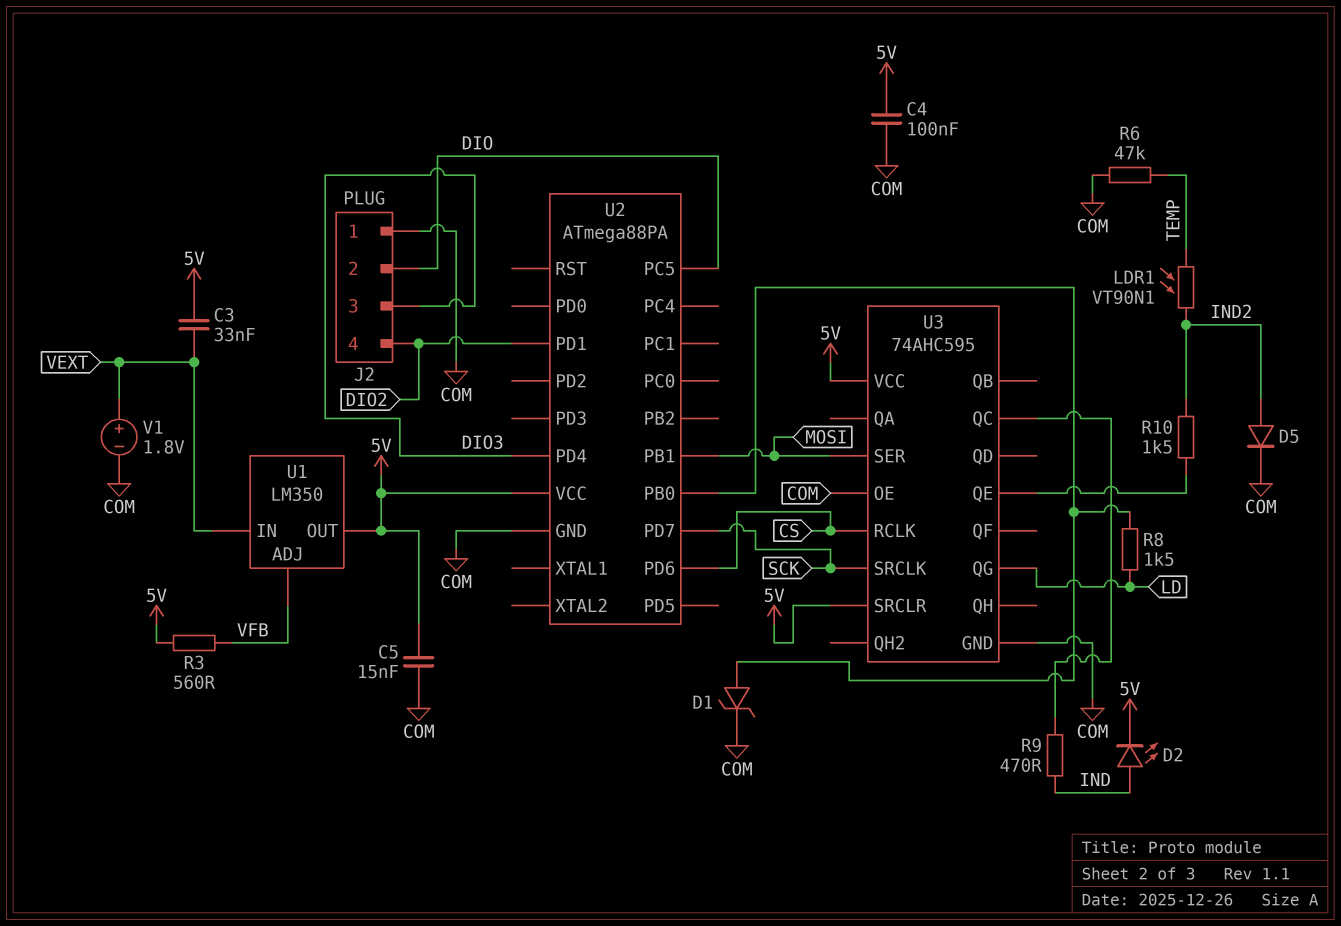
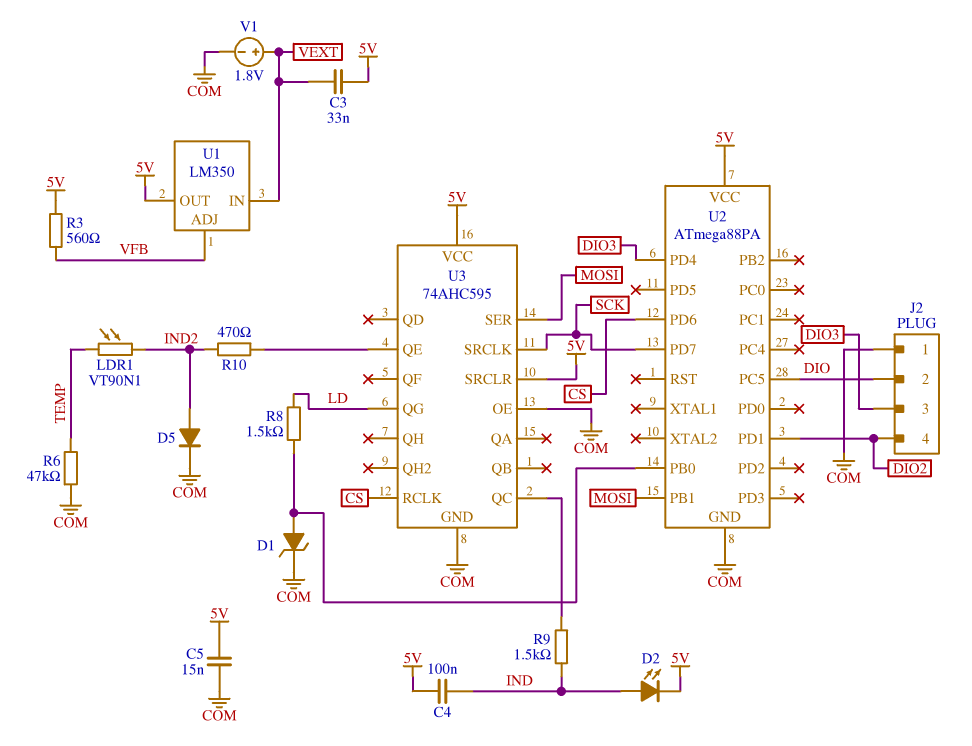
C4: 100nF (5V, COM) -> 100nF (5V, IND)
R9: 470 (IND, U3/QC) -> 1.5k (IND, U3/QC)
R10: 1.5k (IND2, U3/QE) -> 470 (IND2, U3/QE)

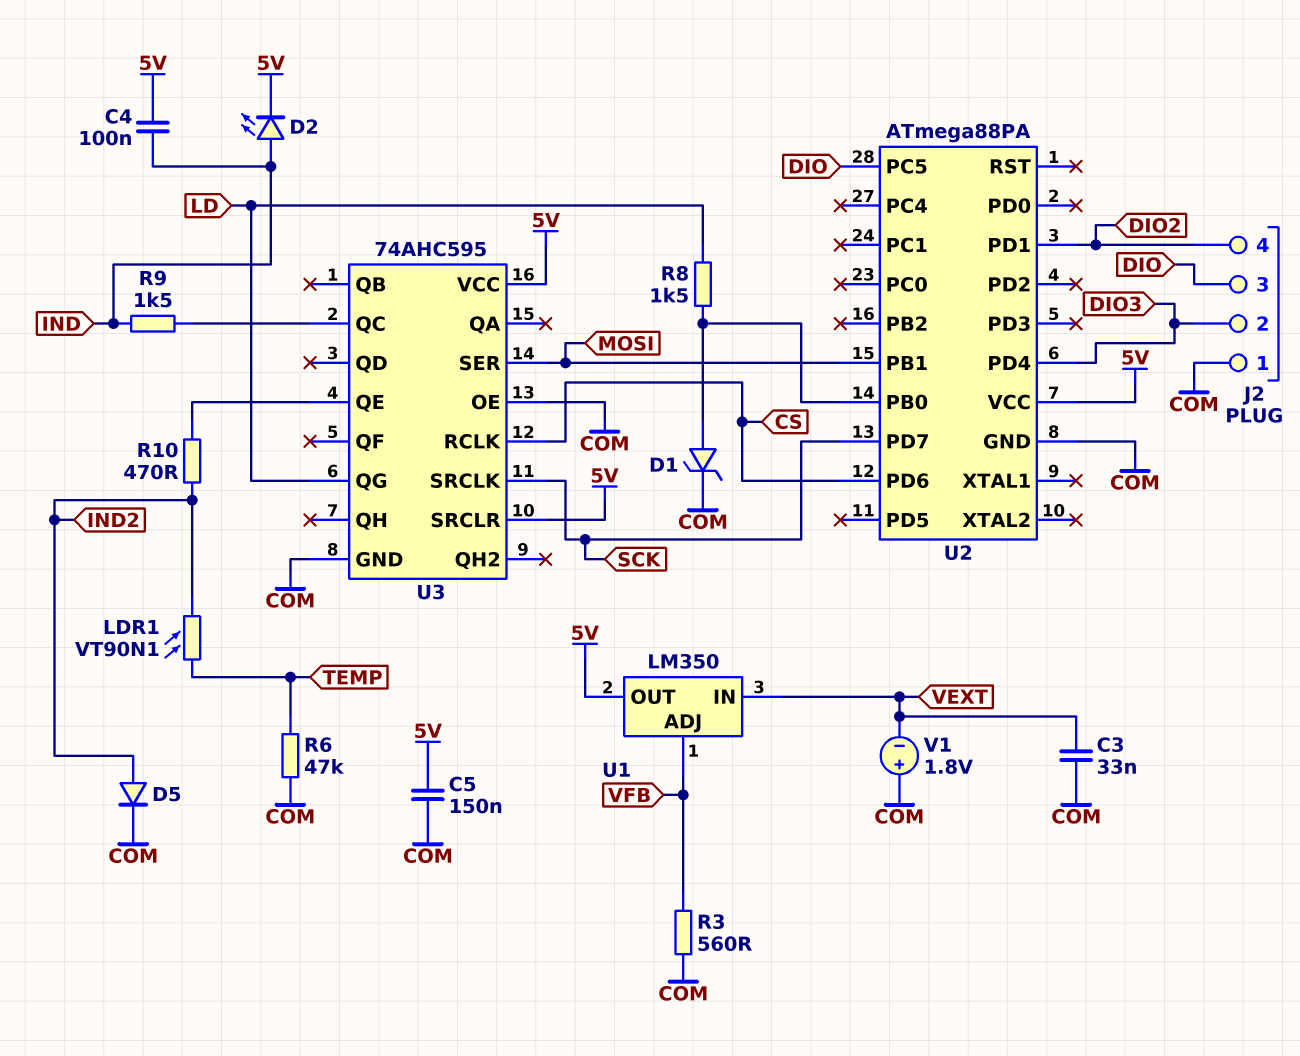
C3: 33nF (5V, VEXT) -> 33nF (COM, VEXT)
C5: 15nF (5V, COM) -> 150nF (5V, COM)
J2 pin 2: DIO -> DIO3
J2 pin 3: DIO3 -> DIO
R3: 560 (5V, VFB) -> 560 (COM, VFB)
V1: 1.8V (plus VEXT, minus COM) -> 1.8V (plus COM, minus VEXT)

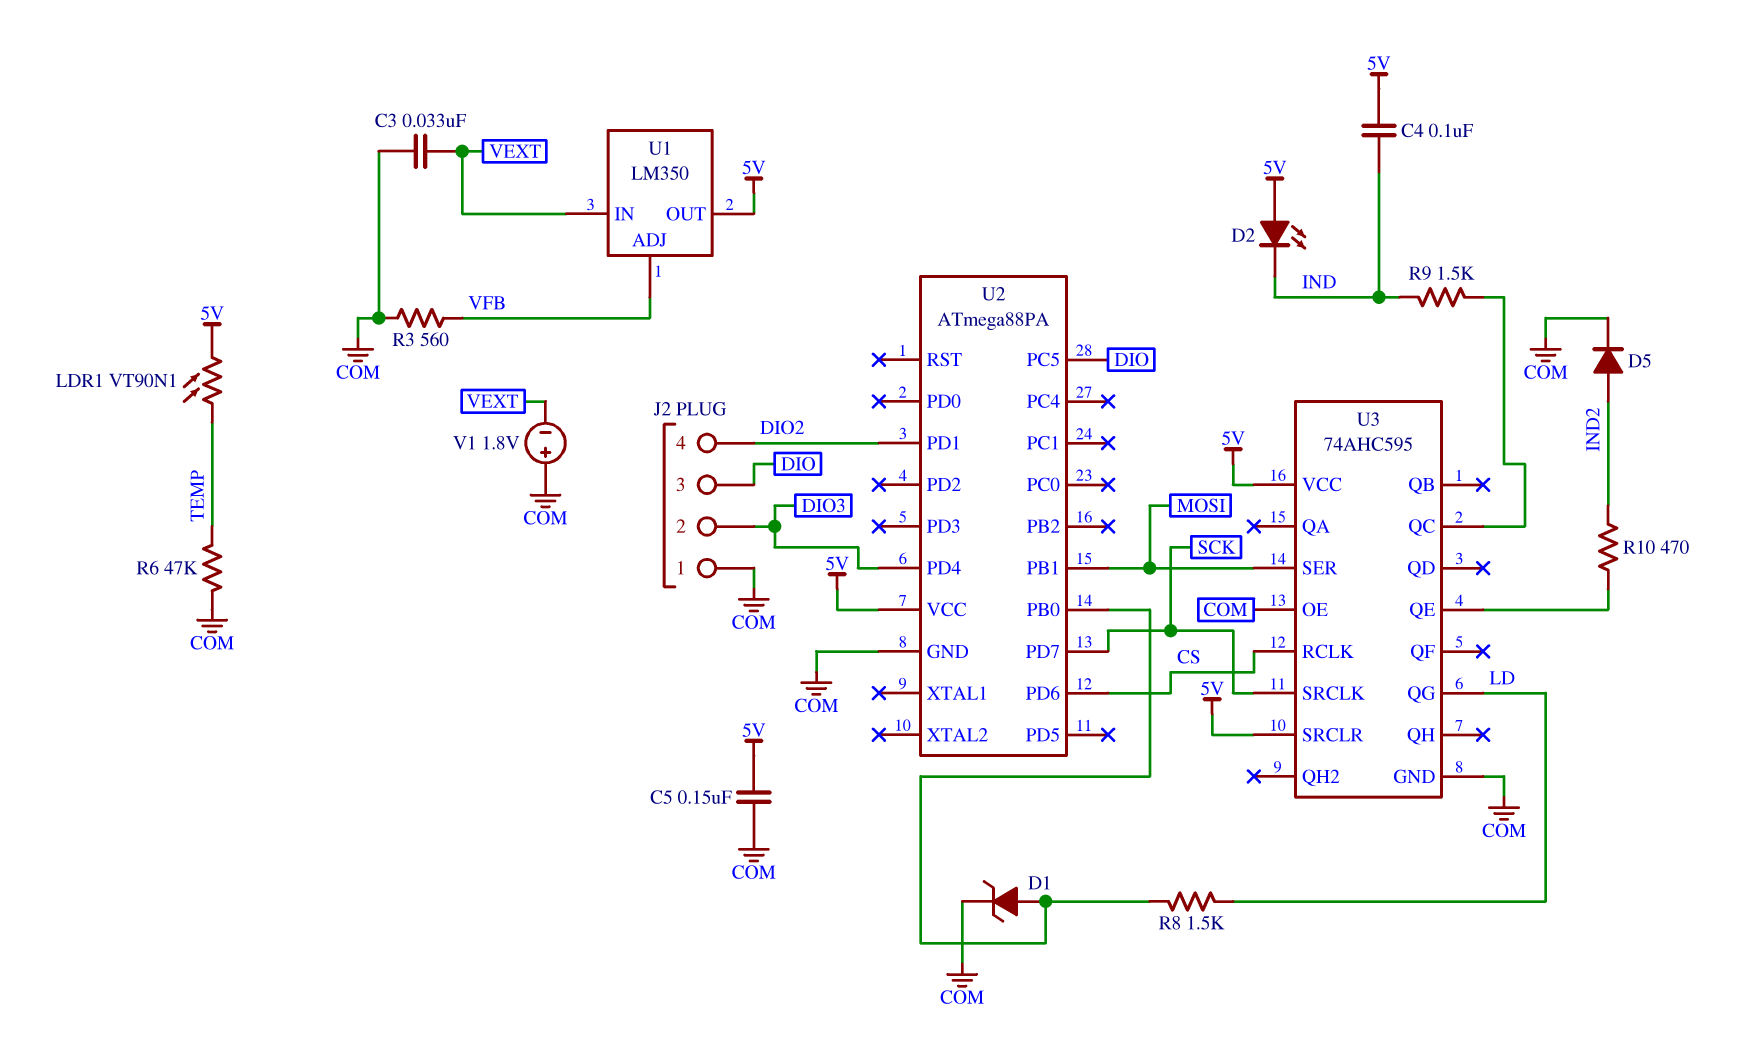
D2: LED (A IND, K 5V) -> LED (A 5V, K IND)
LDR1: VT90N1 (IND2, TEMP) -> VT90N1 (5V, TEMP)

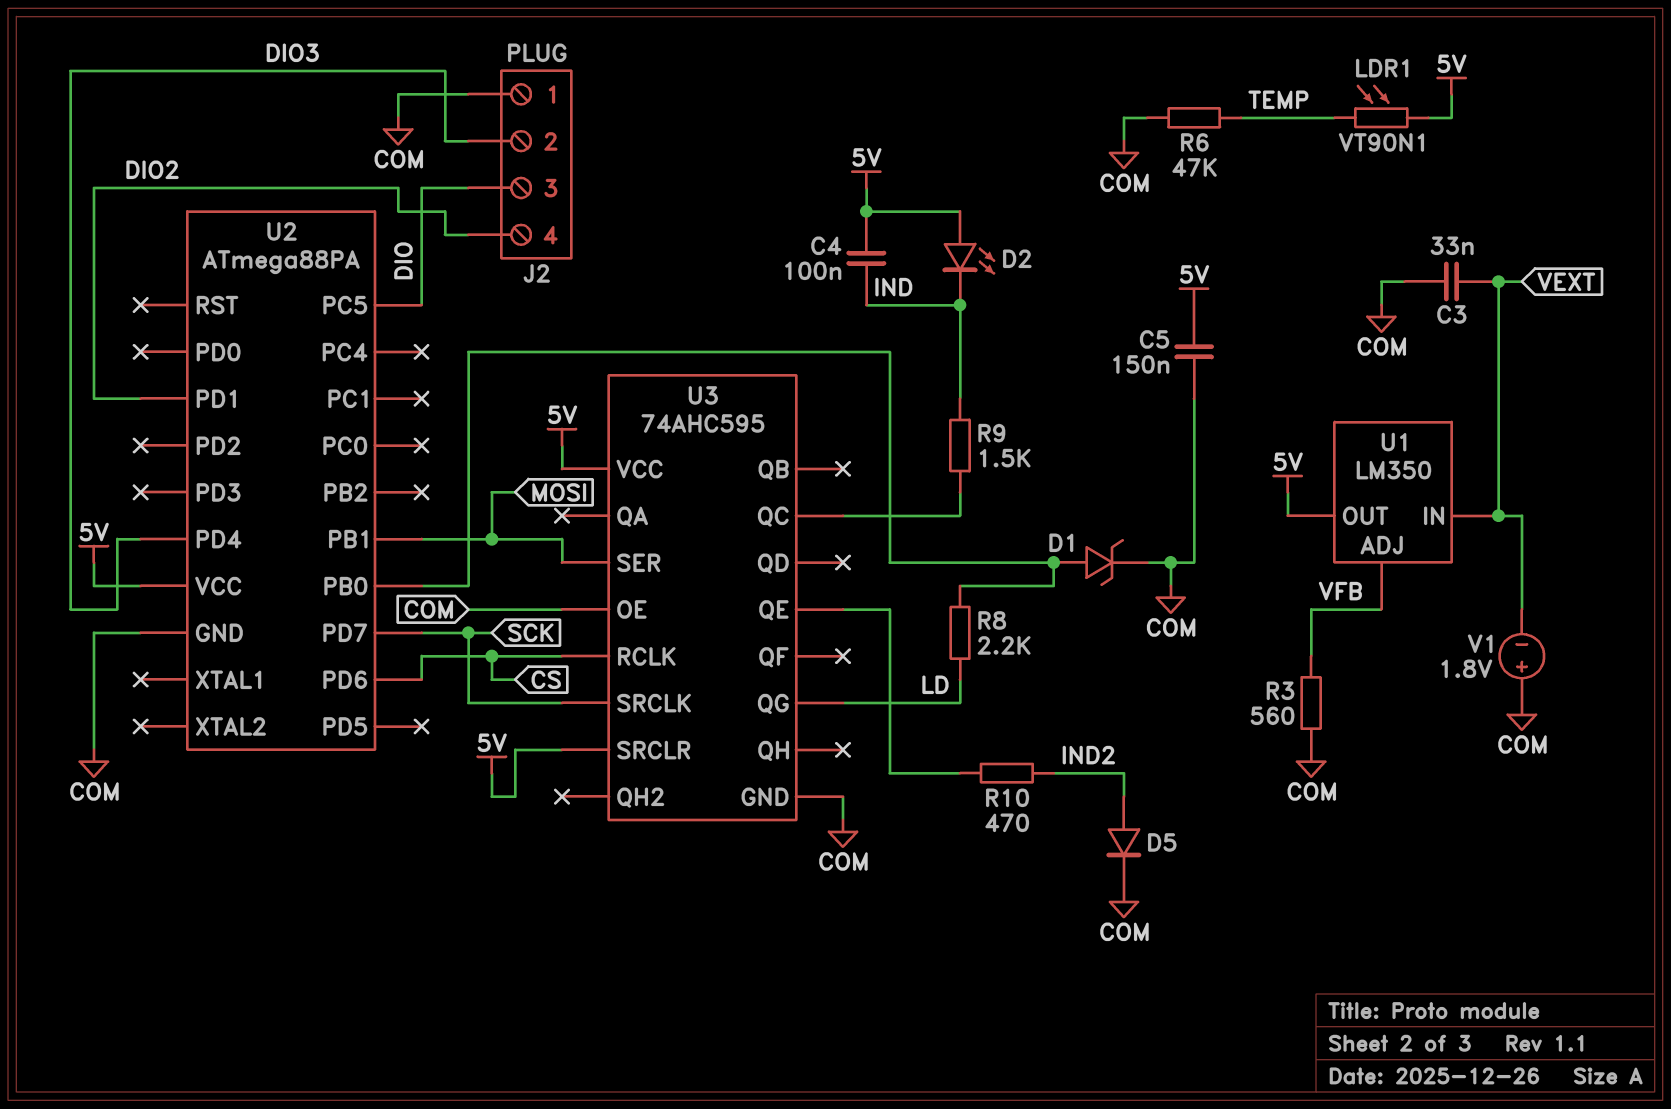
R8: 1.5k (LD, U2/PB0) -> 2.2k (LD, U2/PB0)

